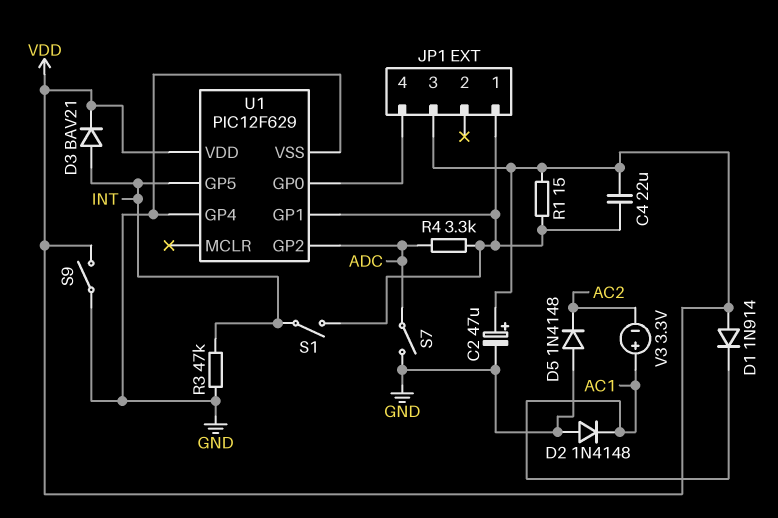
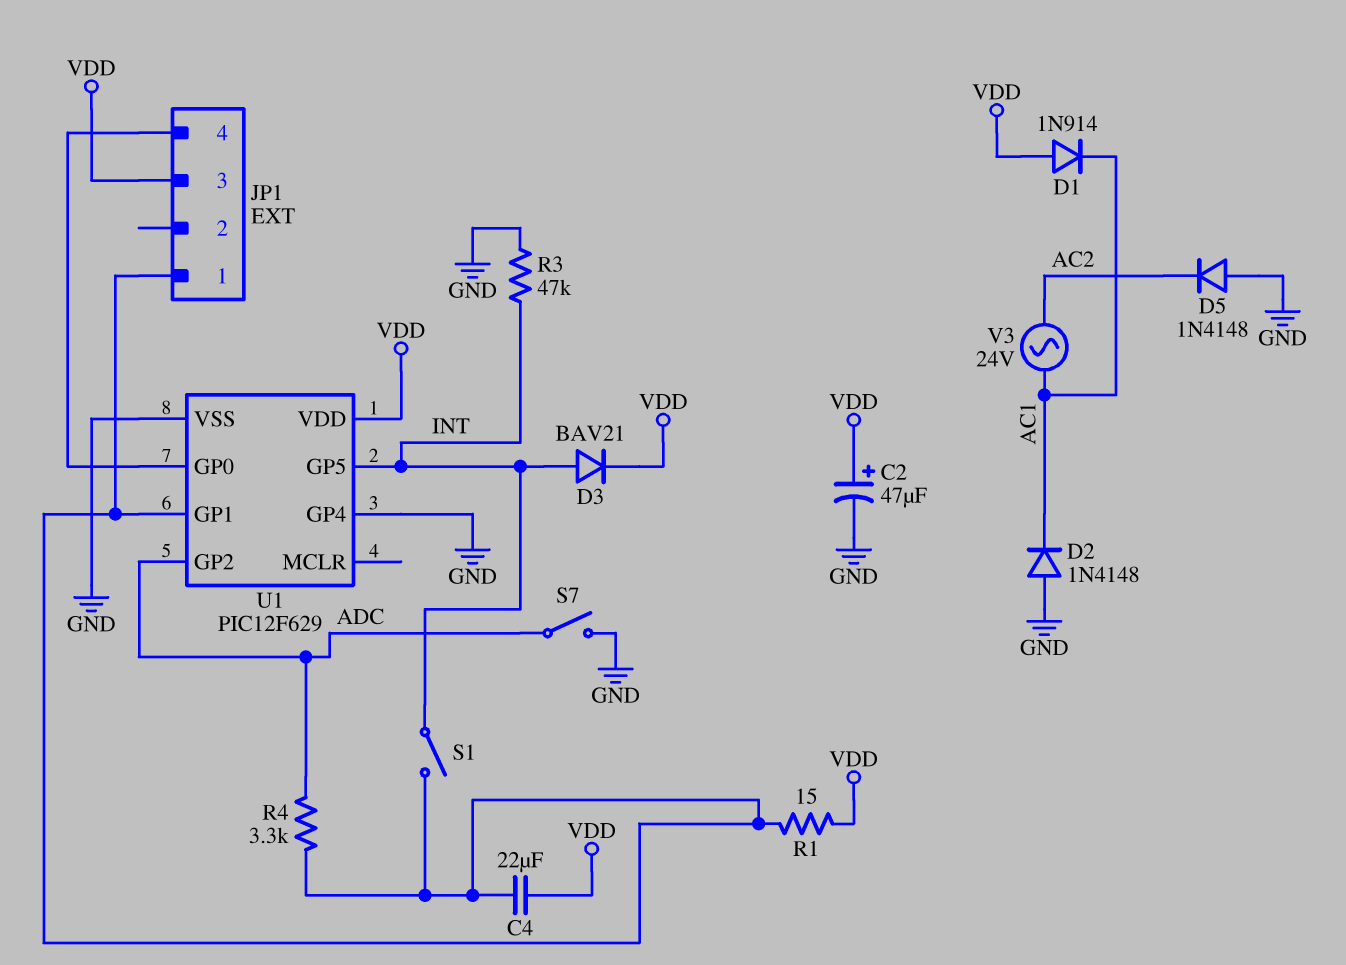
S9: switch (GND, VDD) -> none
V3: 3.3V (plus AC1, minus AC2) -> AC 24V (AC1, AC2)

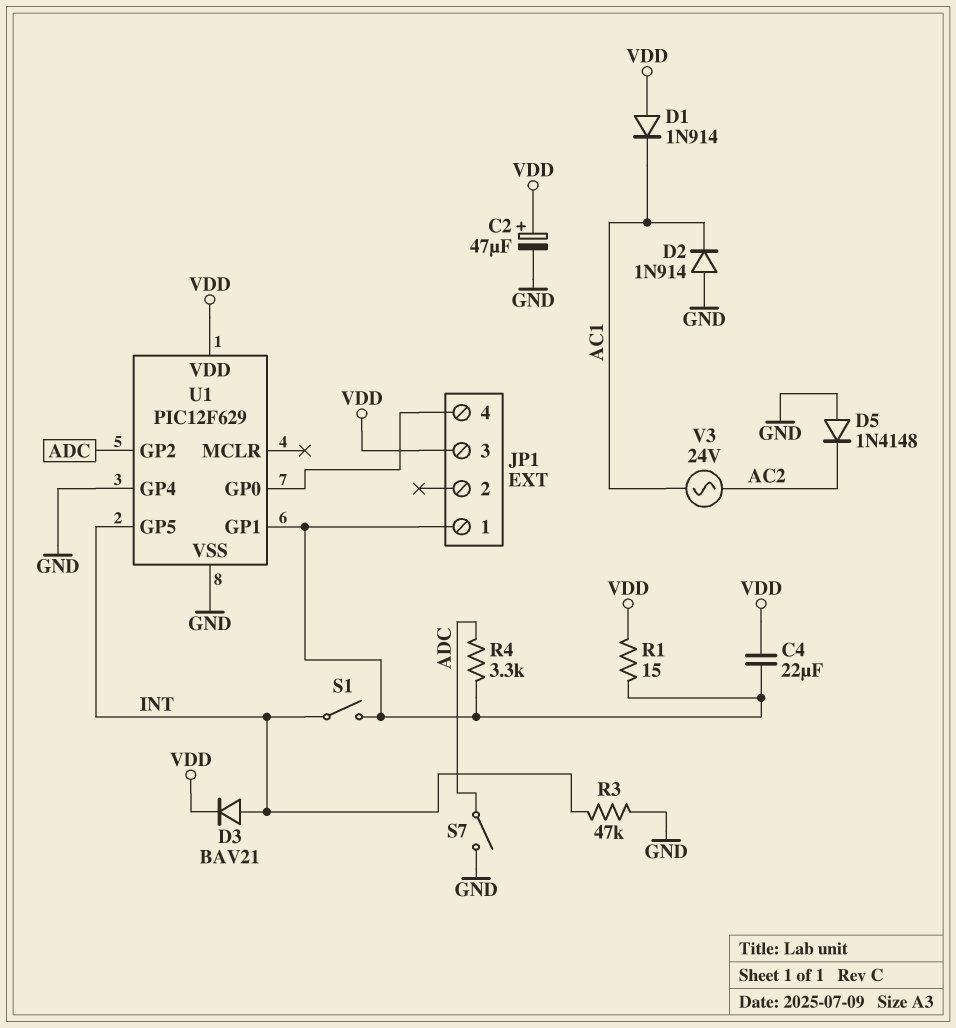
D2: diode 1N4148 (A GND, K AC1) -> diode 1N914 (A GND, K AC1)

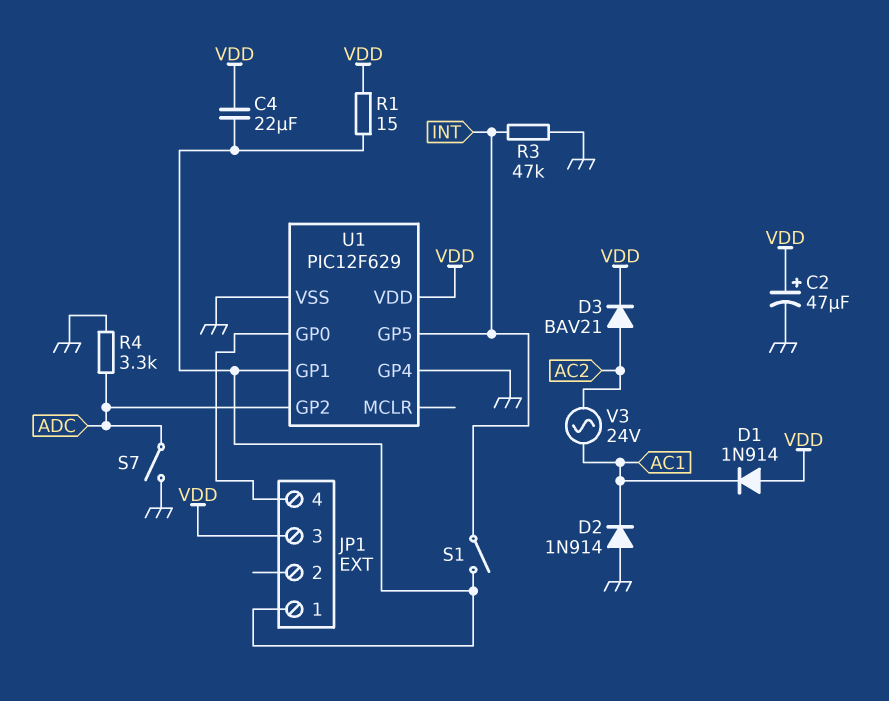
D3: diode BAV21 (A INT, K VDD) -> diode BAV21 (A AC2, K VDD)
D5: diode 1N4148 (A GND, K AC2) -> none
R4: 3.3k (ADC, JP1/1) -> 3.3k (ADC, GND)

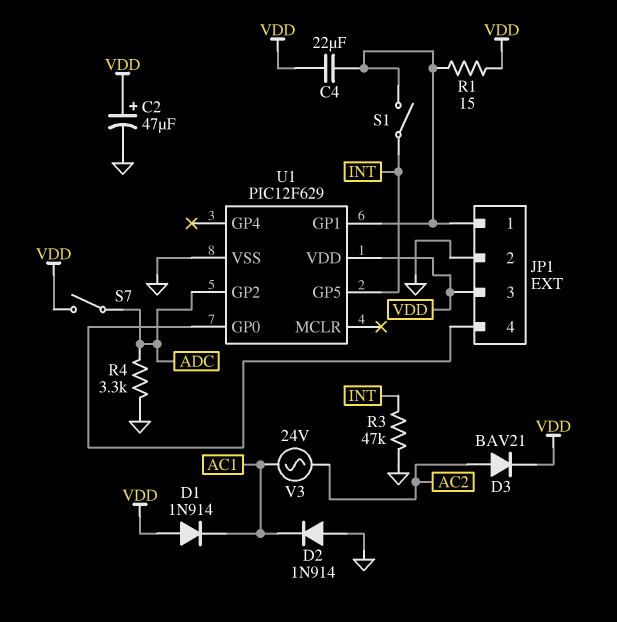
JP1 pin 2: none -> GND
S7: switch (ADC, GND) -> switch (ADC, VDD)
U1 pin GP4: GND -> none

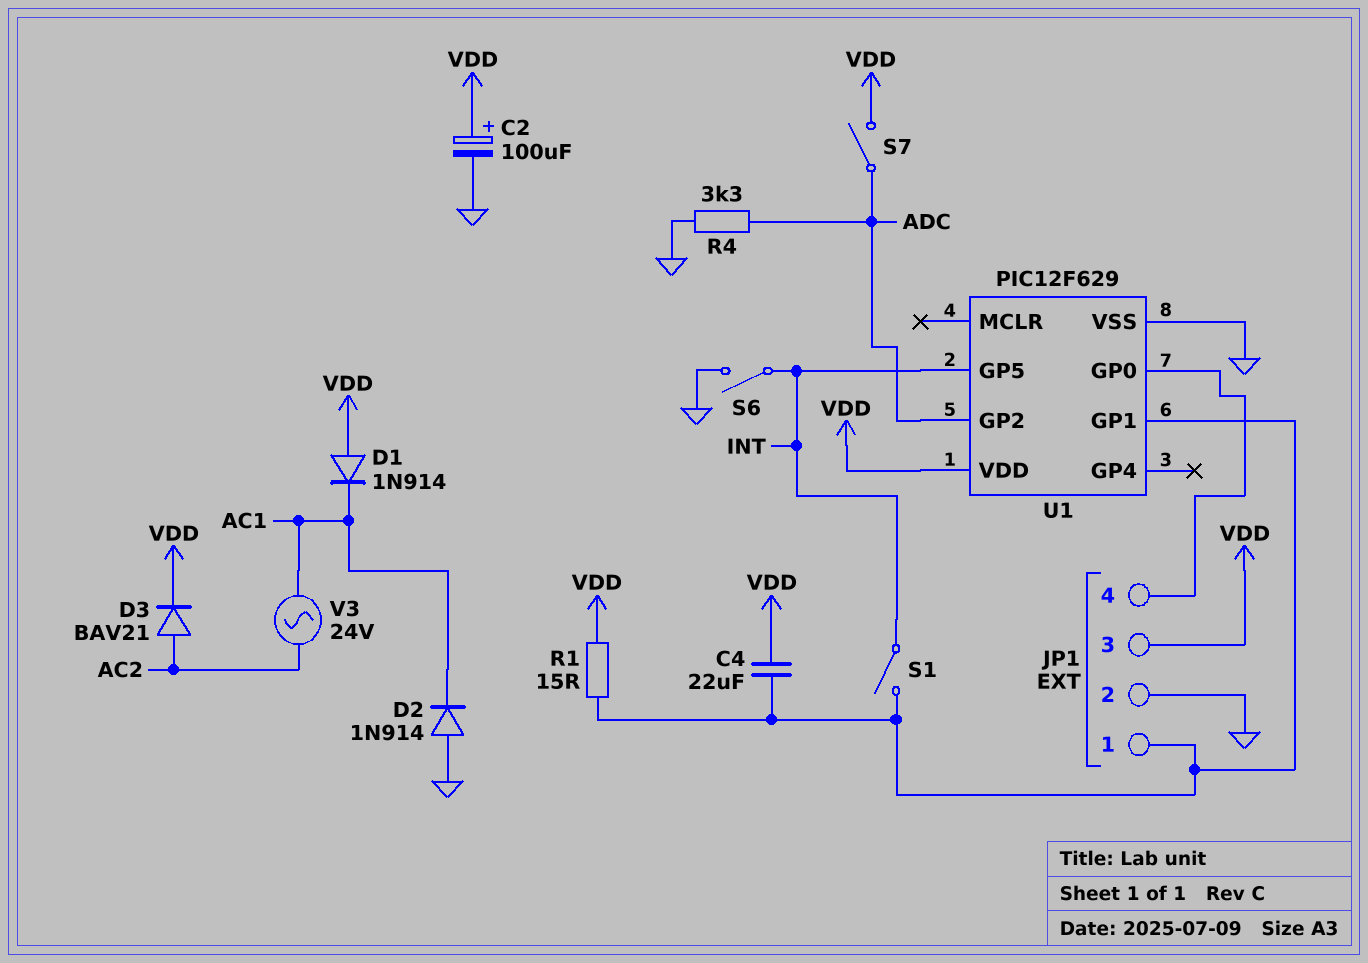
C2: 47uF (plus VDD, minus GND) -> 100uF (plus VDD, minus GND)
R3: 47k (GND, INT) -> none
S6: none -> switch (GND, INT)

